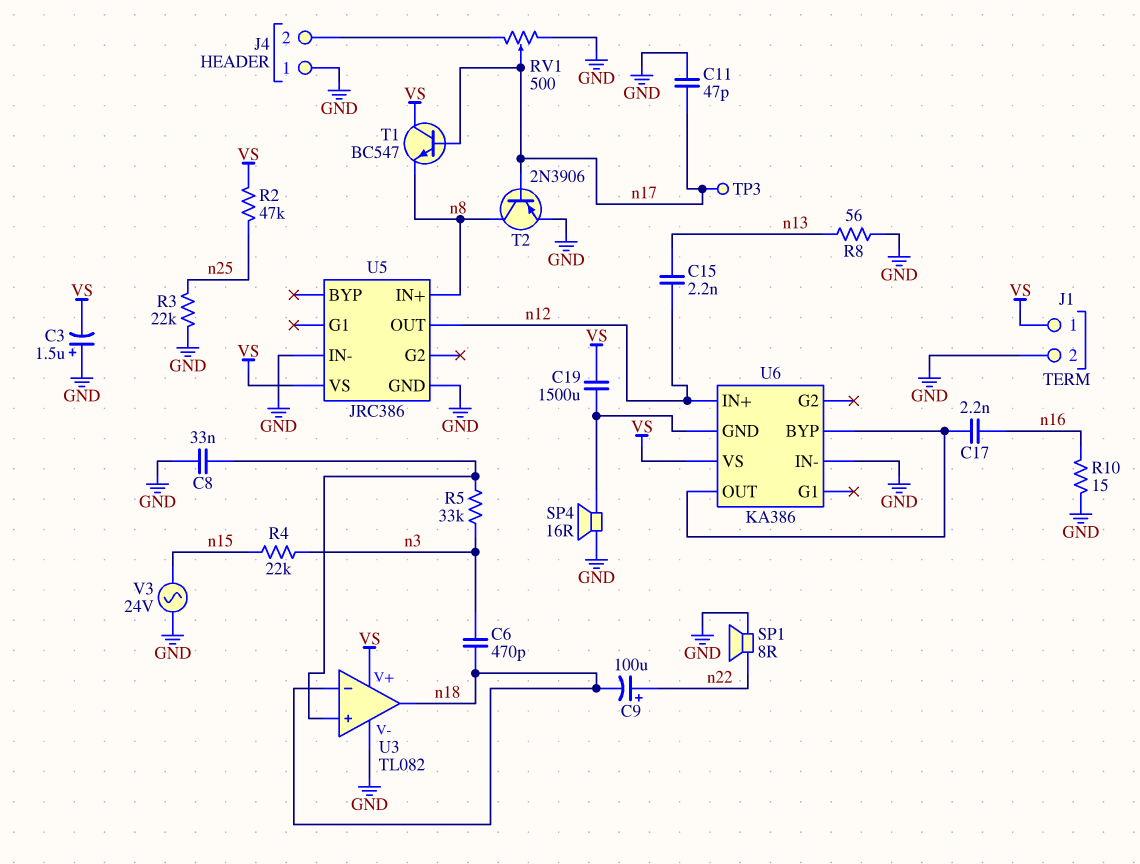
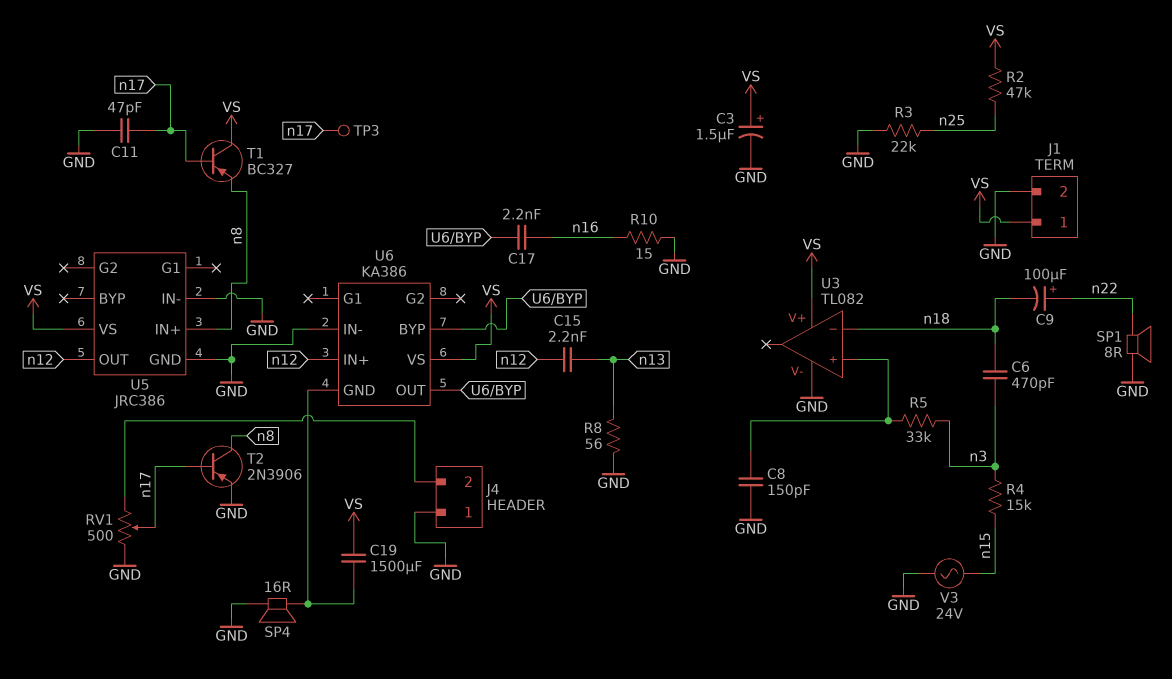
C3: 1.5uF (plus GND, minus VS) -> 1.5uF (plus VS, minus GND)
C8: 33nF (GND, U3/in+) -> 150pF (GND, U3/in+)
R4: 22k (n3, n15) -> 15k (n3, n15)
T1: NPN BC547 (B n17, C VS, E n8) -> PNP BC327 (B n17, C VS, E n8)
U3 pin out: n18 -> none

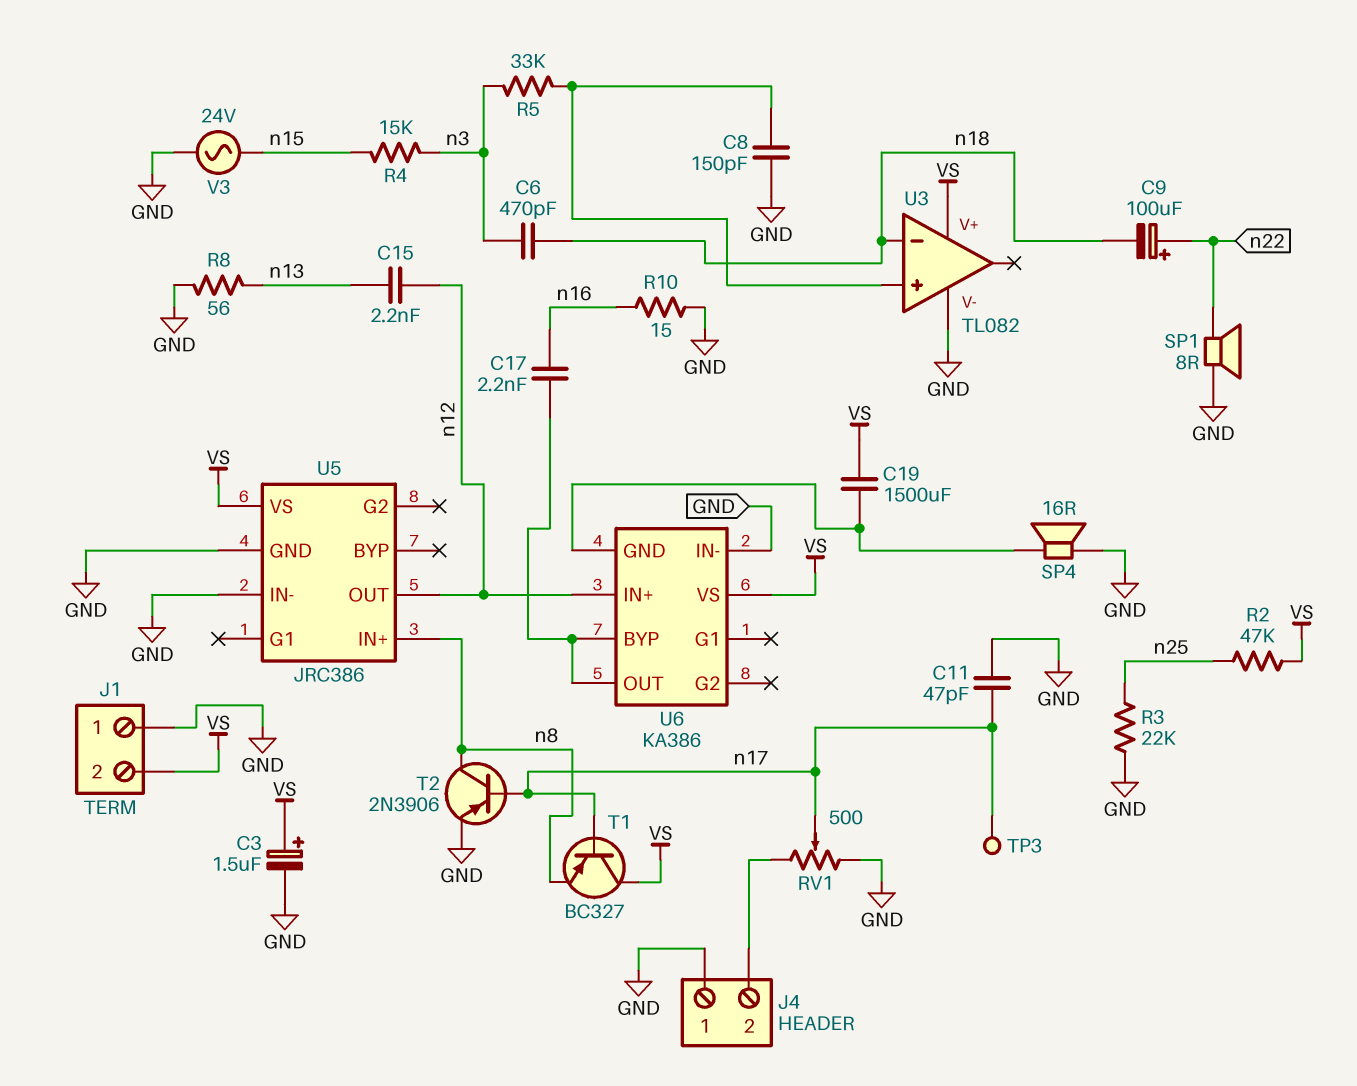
J1 pin 1: VS -> GND
J1 pin 2: GND -> VS

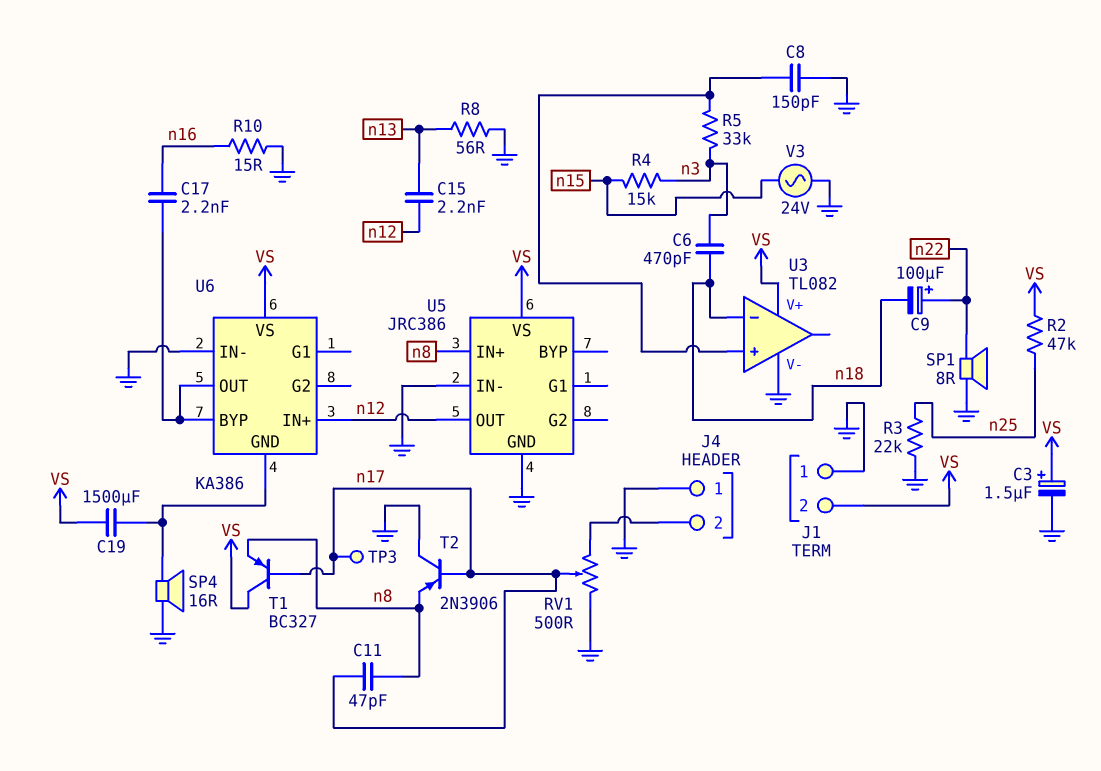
C11: 47pF (GND, n17) -> 47pF (n8, n17)
T2: PNP 2N3906 (B n17, C n8, E GND) -> PNP 2N3906 (B n17, C GND, E n8)

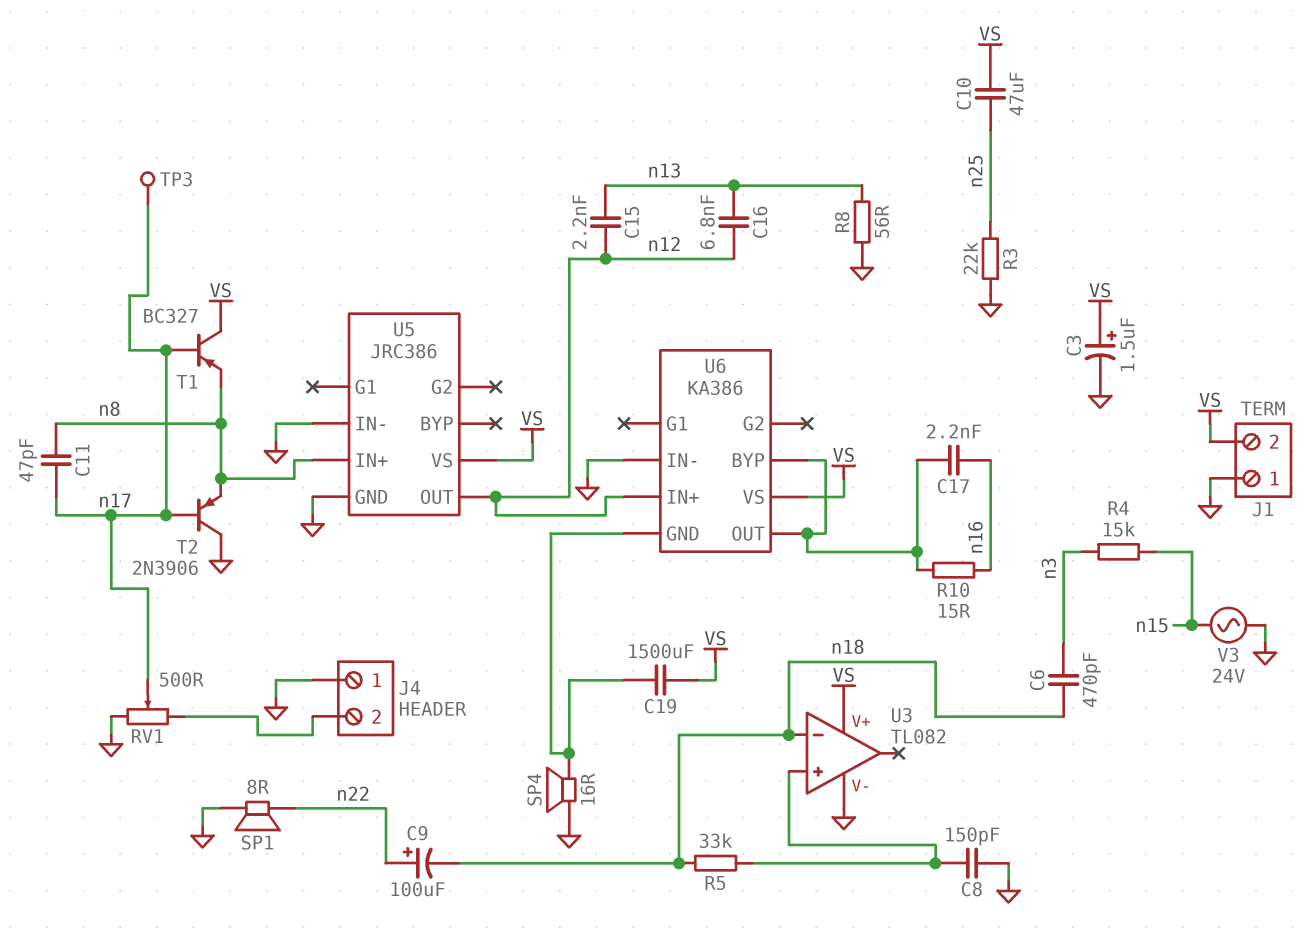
C10: none -> 47uF (VS, n25)
C16: none -> 6.8nF (n12, n13)
R2: 47k (VS, n25) -> none
R5: 33k (U3/in+, n3) -> 33k (U3/in+, n18)
R10: 15 (GND, n16) -> 15 (U6/BYP, n16)

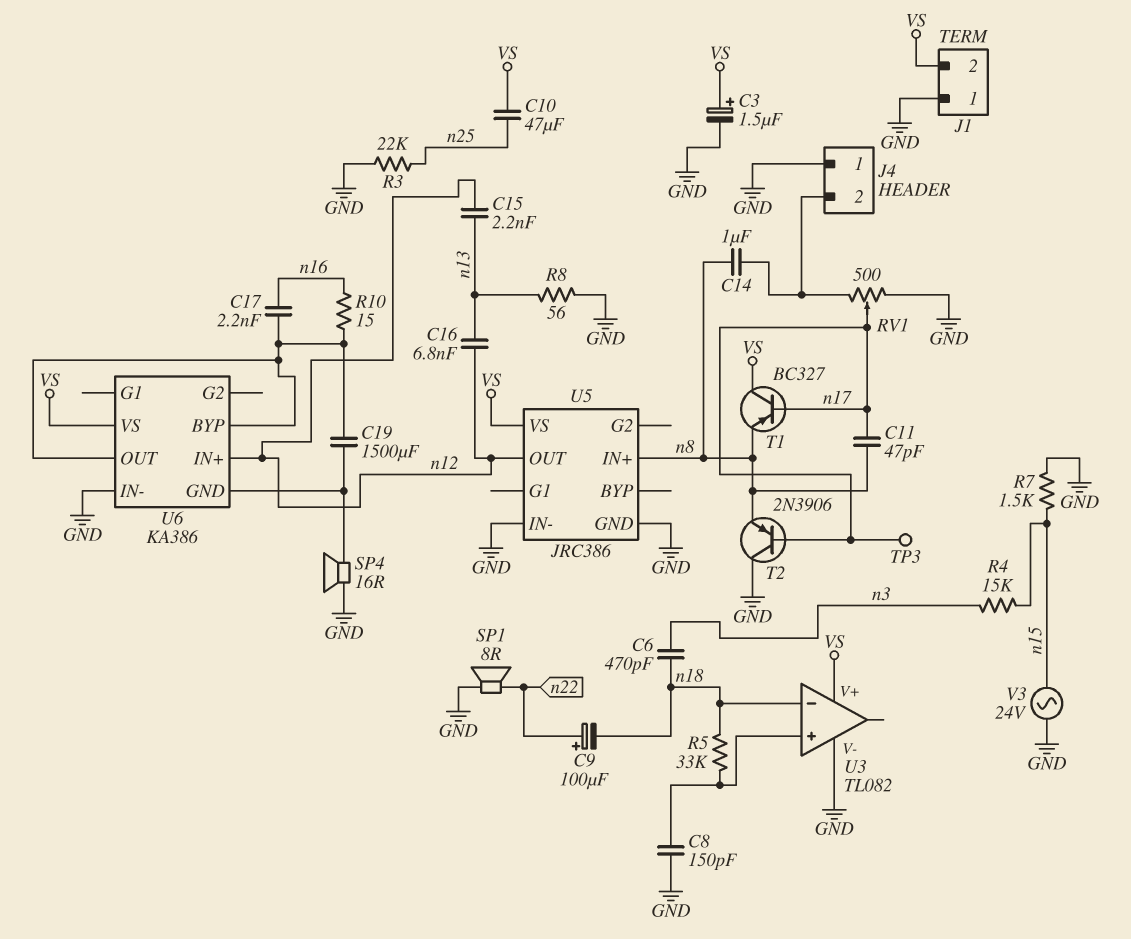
C14: none -> 1uF (J4/2, n8)
C19: 1500uF (U6/GND, VS) -> 1500uF (U6/BYP, U6/GND)
R7: none -> 1.5k (GND, n15)

